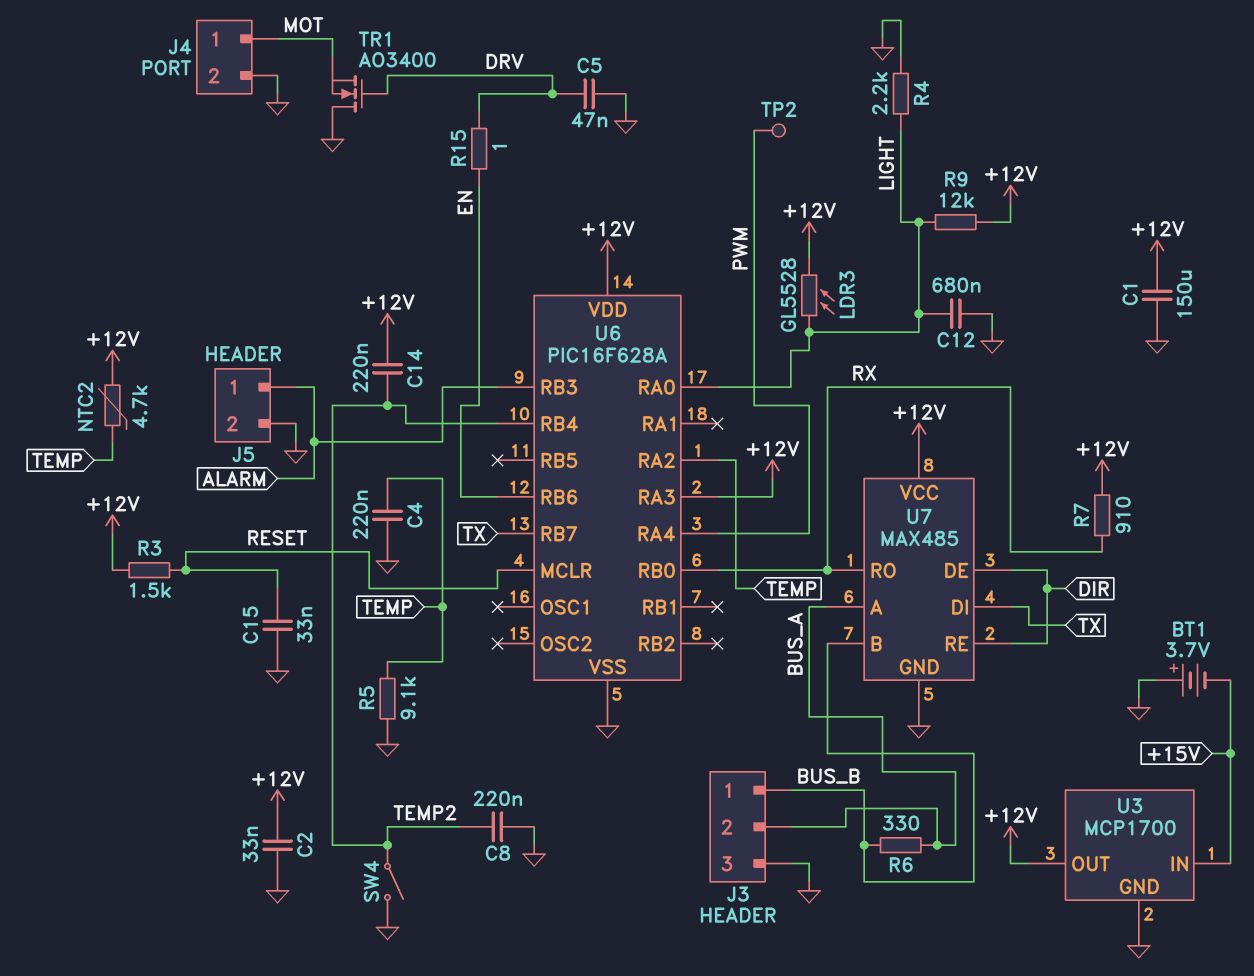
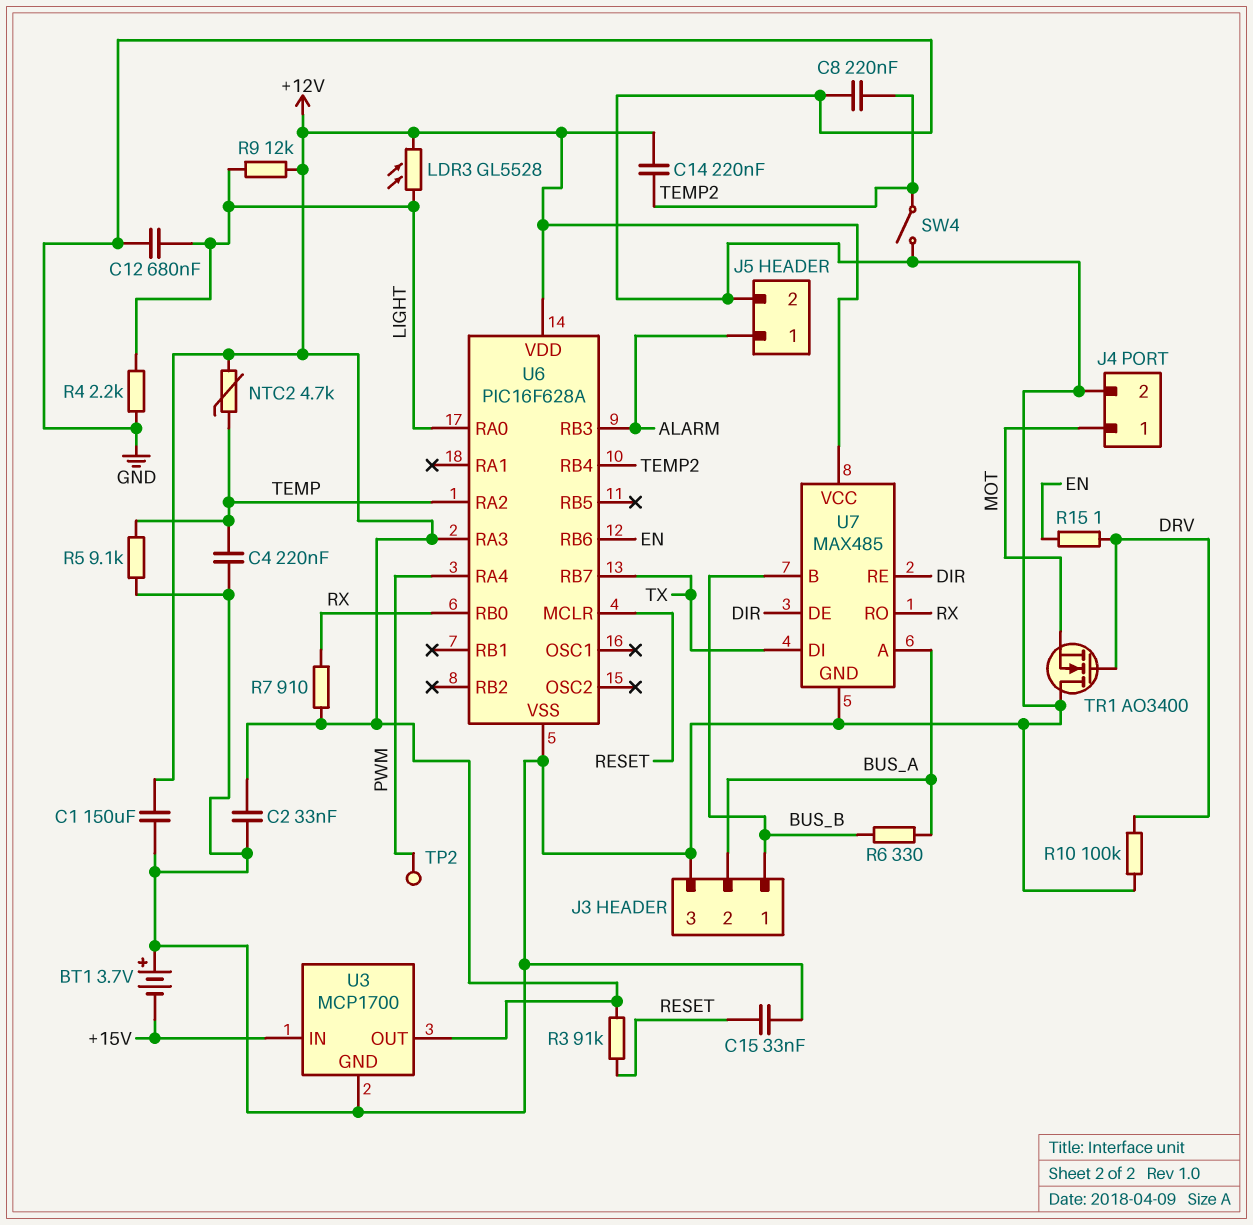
C5: 47nF (DRV, GND) -> none
R3: 1.5k (+12V, RESET) -> 91k (+12V, RESET)
R10: none -> 100k (DRV, GND)

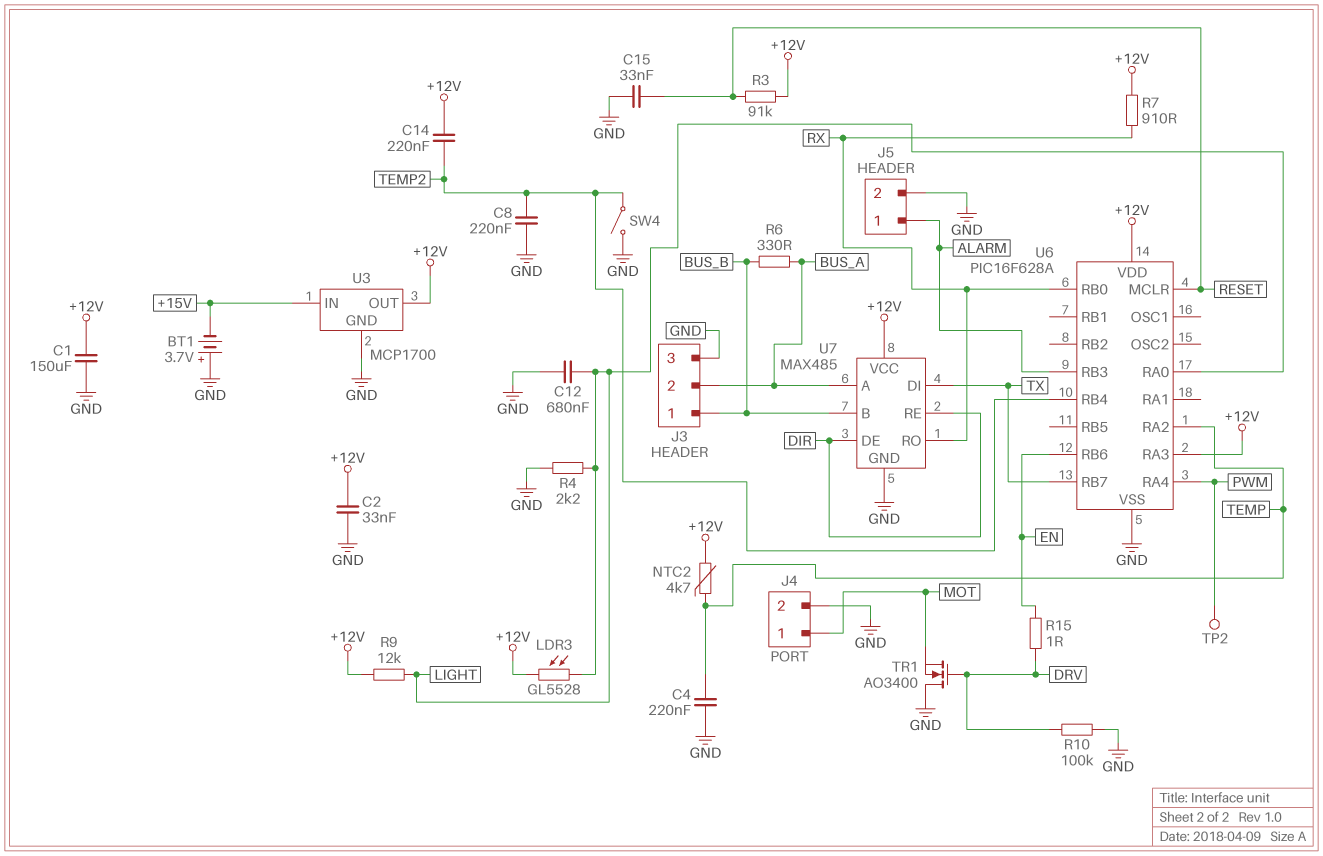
R5: 9.1k (GND, TEMP) -> none

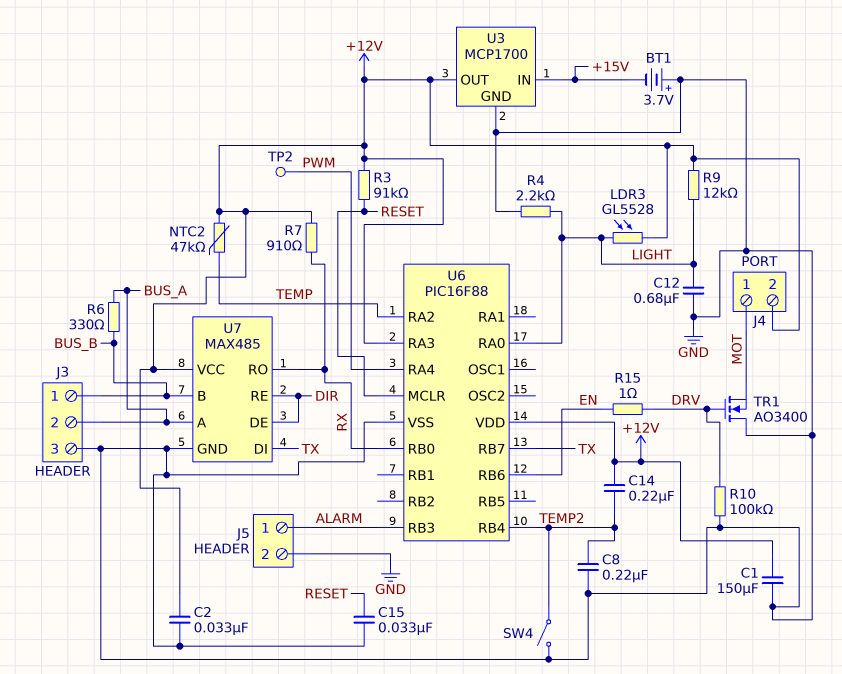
C4: 220nF (GND, TEMP) -> none
J4 pin 2: GND -> +12V
NTC2: 4.7k (+12V, TEMP) -> 47k (+12V, TEMP)
U6: PIC16F628A -> PIC16F88

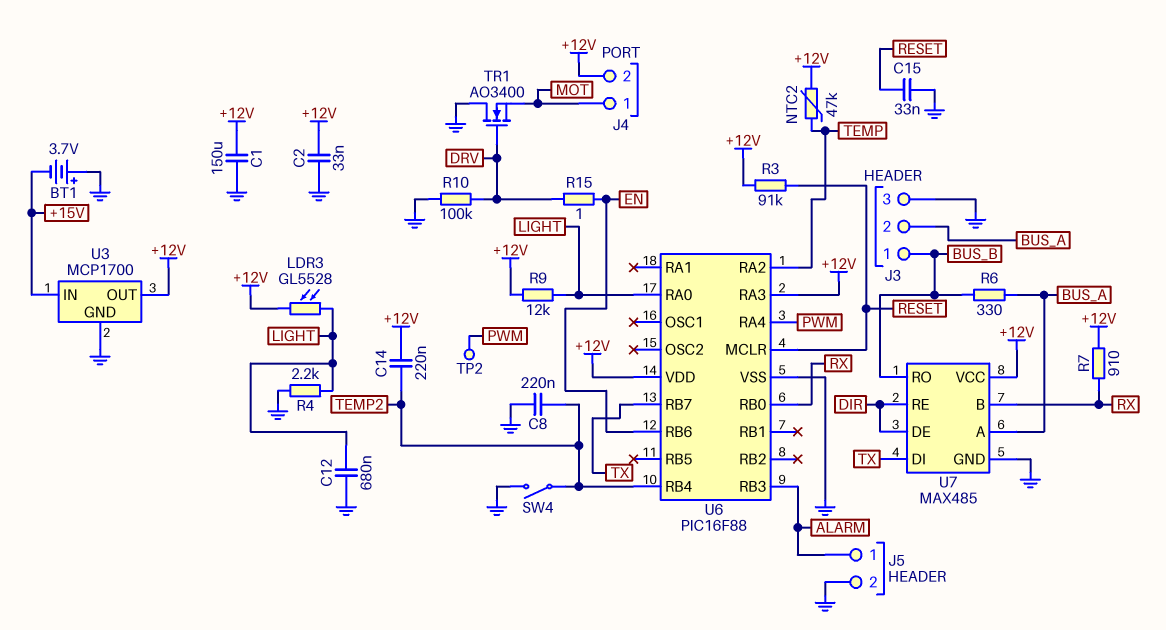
U7 pin B: BUS_B -> RX
U7 pin RO: RX -> BUS_B

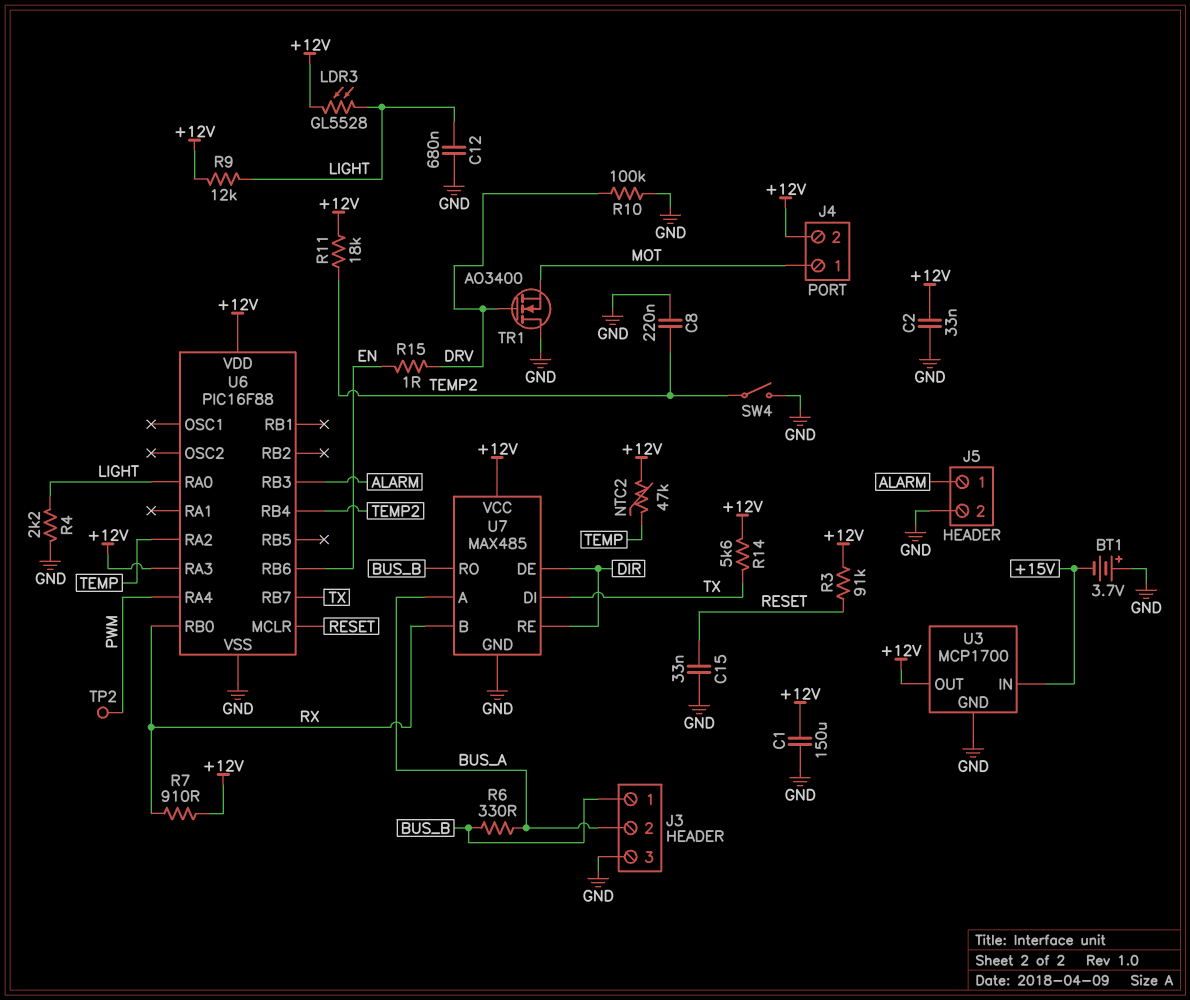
C14: 220nF (+12V, TEMP2) -> none
R11: none -> 18k (+12V, TEMP2)
R14: none -> 5.6k (+12V, TX)

